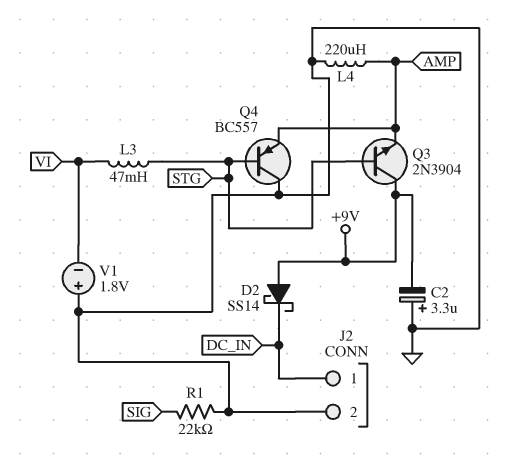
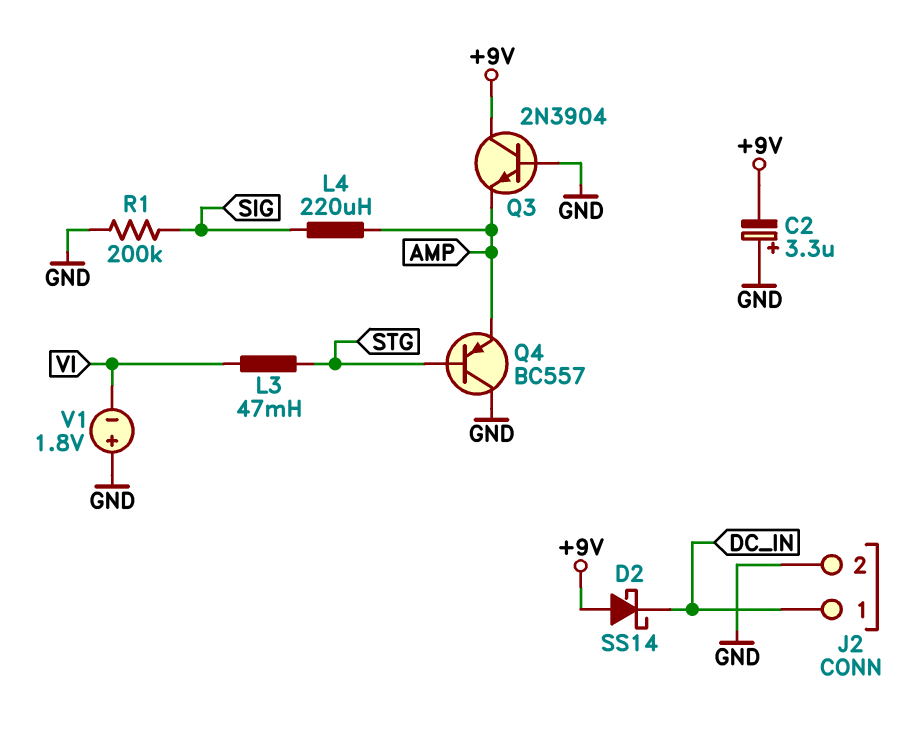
L4: 220uH (AMP, GND) -> 220uH (AMP, SIG)
Q3: NPN 2N3904 (B STG, C +9V, E AMP) -> NPN 2N3904 (B GND, C +9V, E AMP)
R1: 22k (GND, SIG) -> 200k (GND, SIG)

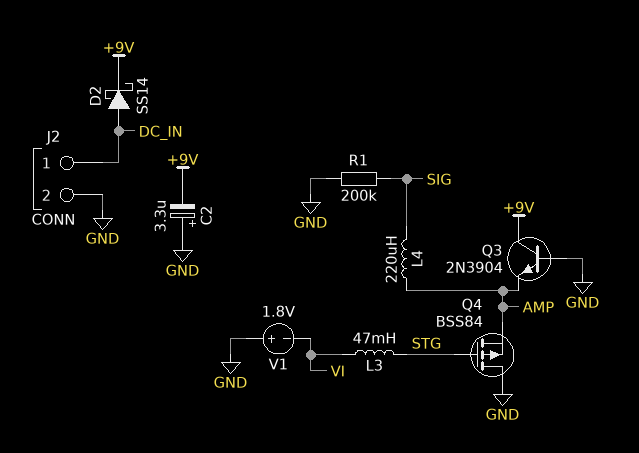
D2: schottky SS14 (A +9V, K DC_IN) -> schottky SS14 (A DC_IN, K +9V)
Q4: PNP BC557 (B STG, C GND, E AMP) -> PMOS BSS84 (G STG, D GND, S AMP)

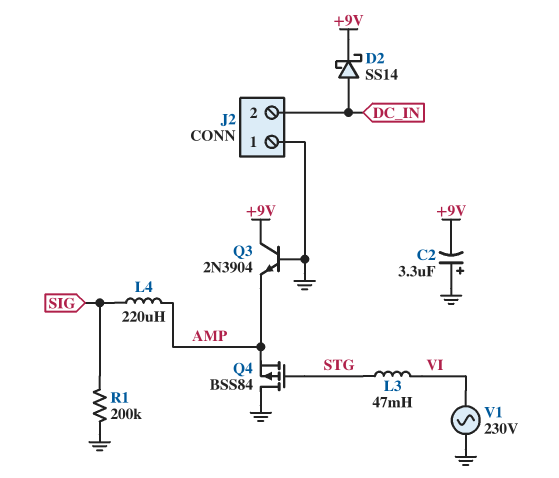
J2 pin 1: DC_IN -> GND
J2 pin 2: GND -> DC_IN
V1: 1.8V (plus GND, minus VI) -> AC 230V (GND, VI)

